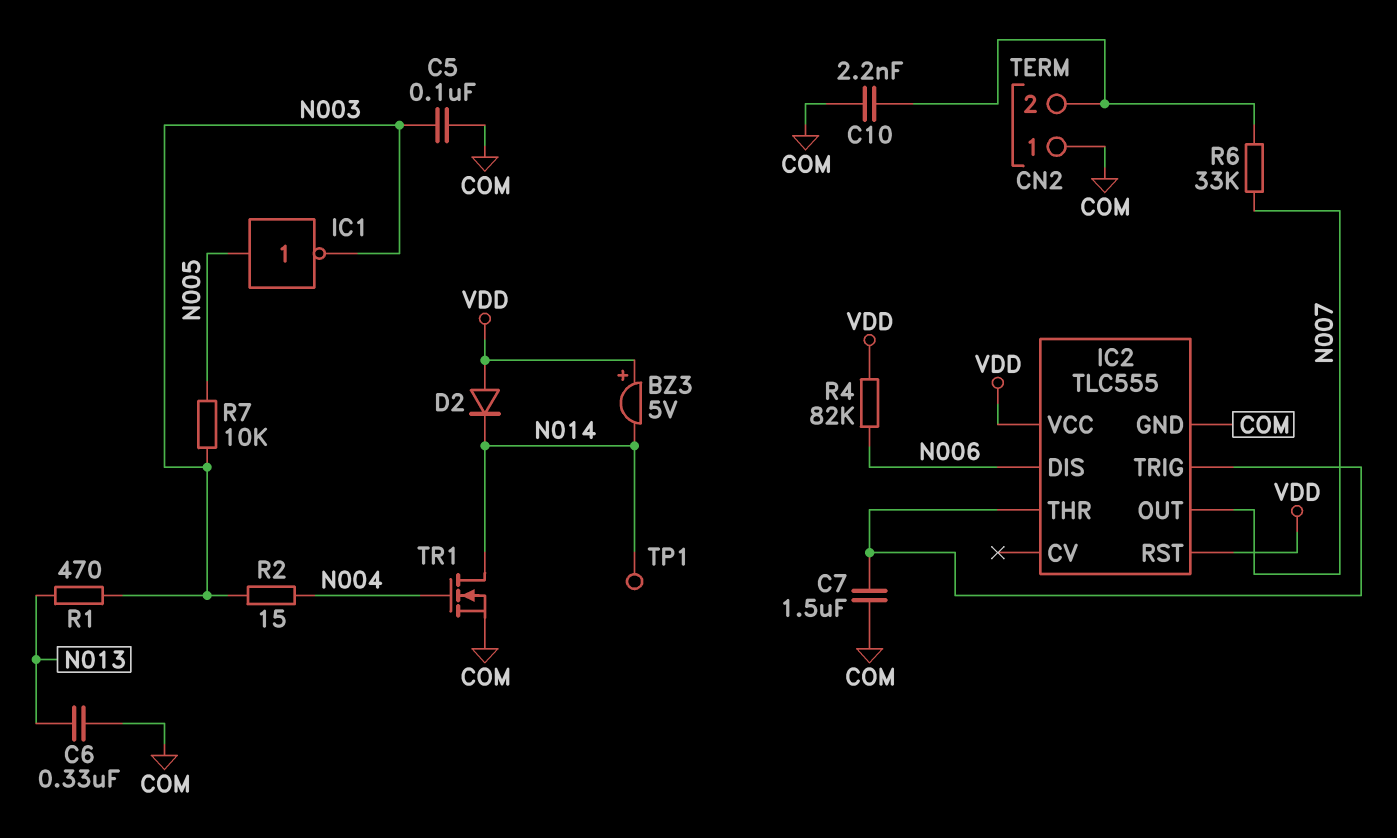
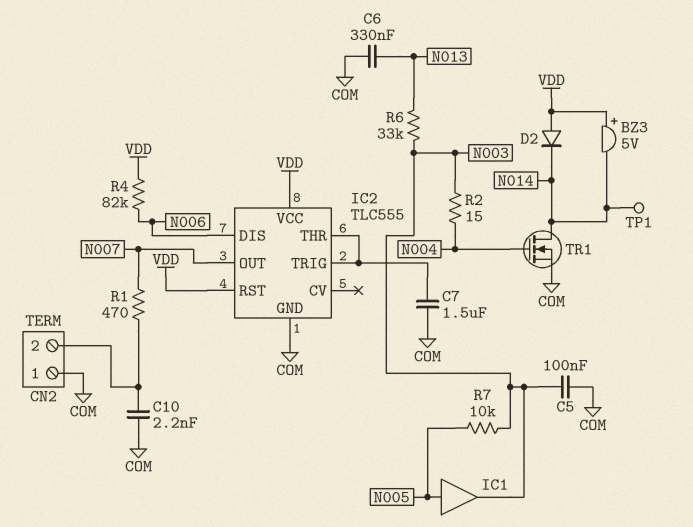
IC1: NOT (in N005, out N003) -> buffer (in N005, out N003)
R1: 470 (N003, N013) -> 470 (CN2/2, N007)
R6: 33k (CN2/2, N007) -> 33k (N003, N013)

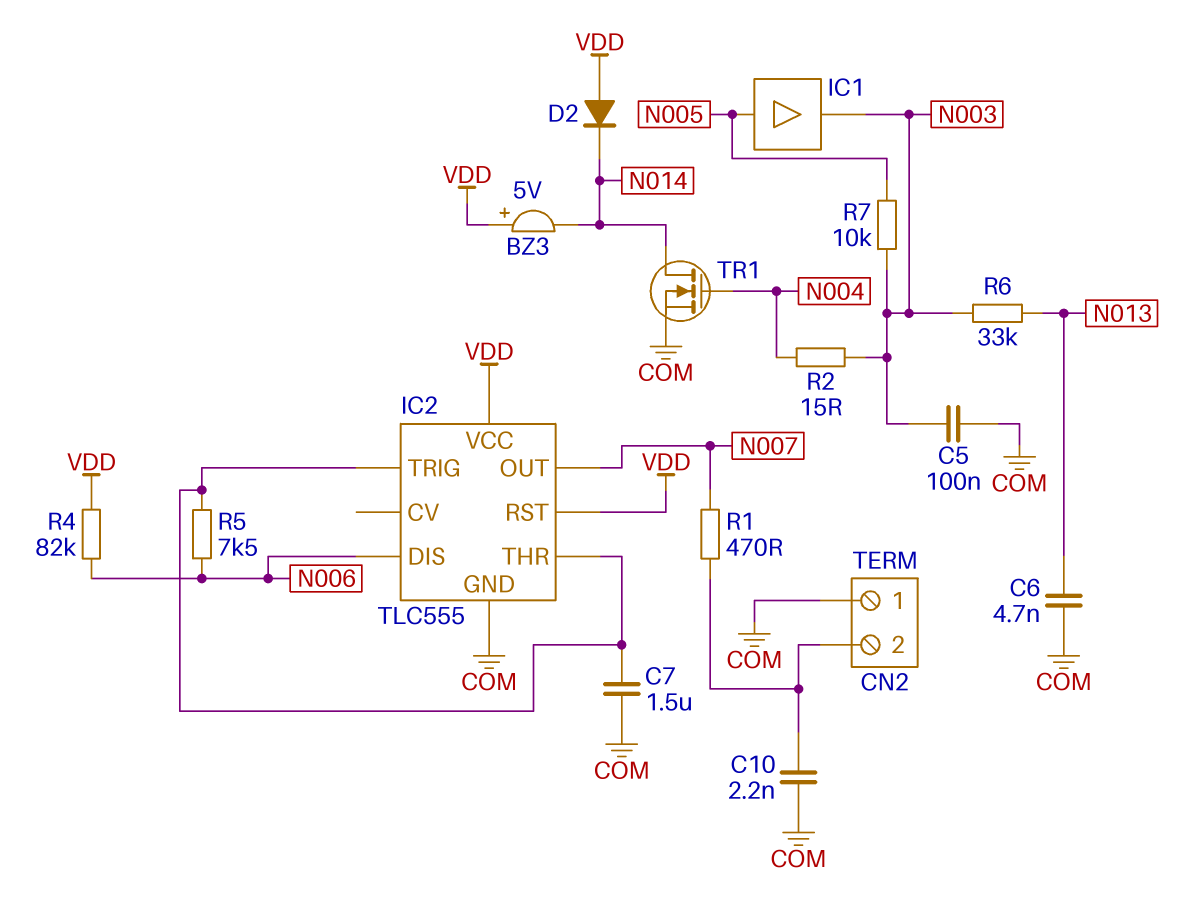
C6: 330nF (COM, N013) -> 4.7nF (COM, N013)
R5: none -> 7.5k (IC2/THR, N006)
TP1: test point (N014) -> none

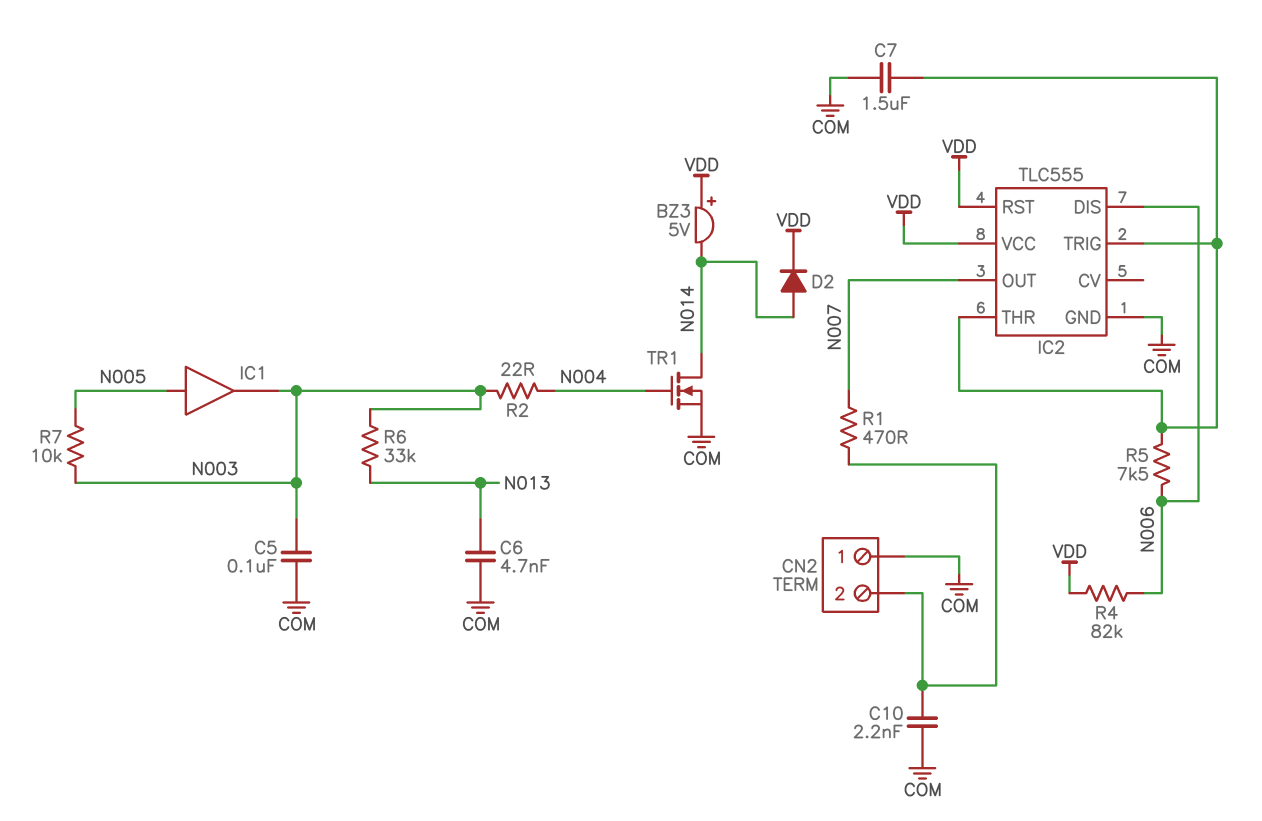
D2: diode (A VDD, K N014) -> diode (A N014, K VDD)
R2: 15 (N003, N004) -> 22 (N003, N004)

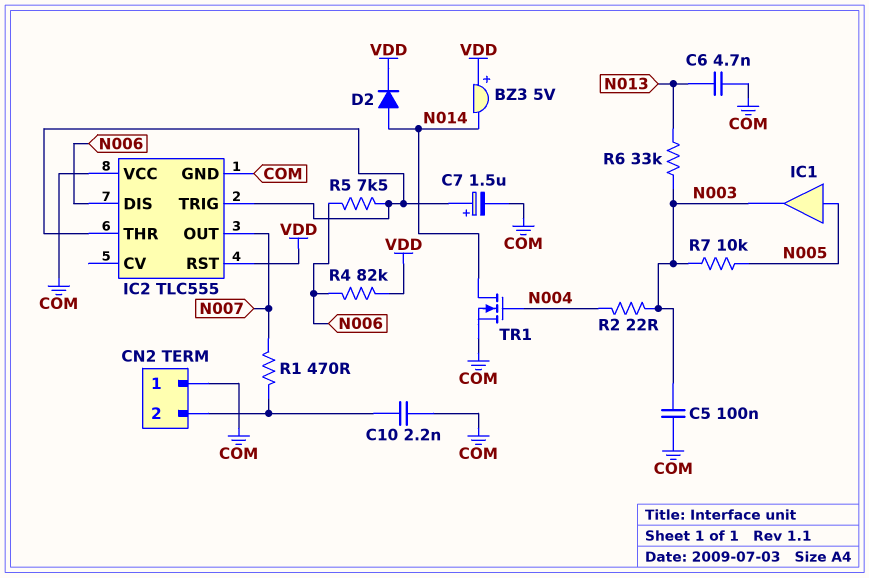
C7: 1.5uF (COM, IC2/THR) -> 1.5uF (plus IC2/THR, minus COM)
IC2 pin VCC: VDD -> COM

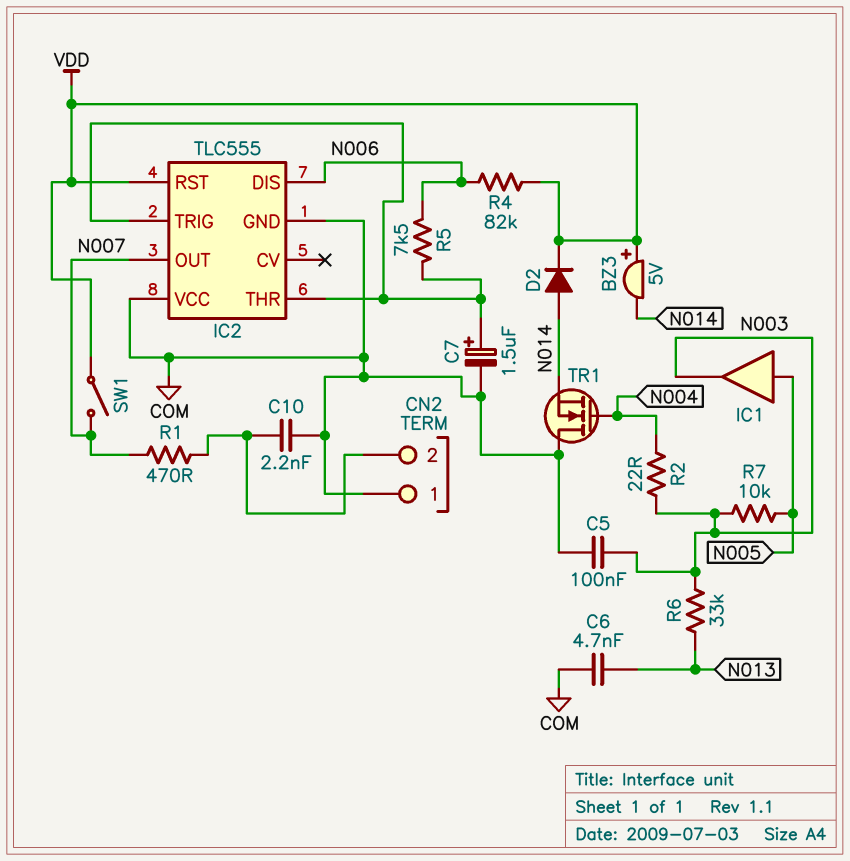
SW1: none -> switch (N007, VDD)
TR1: NMOS (G N004, D N014, S COM) -> NMOS (G N004, D COM, S N014)

